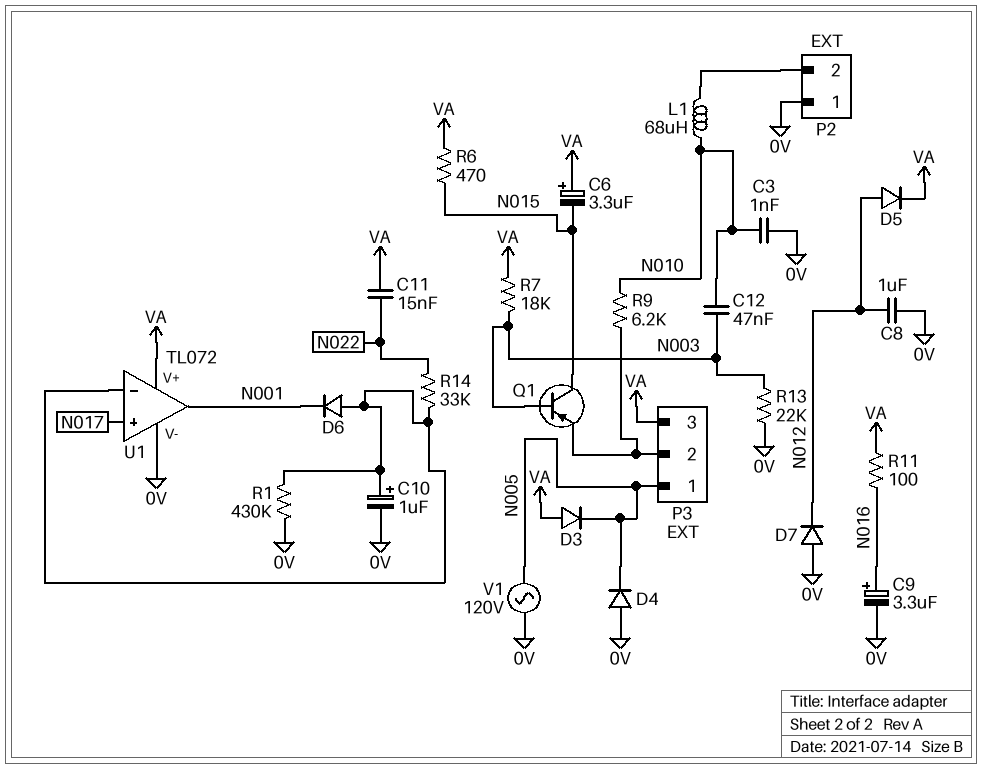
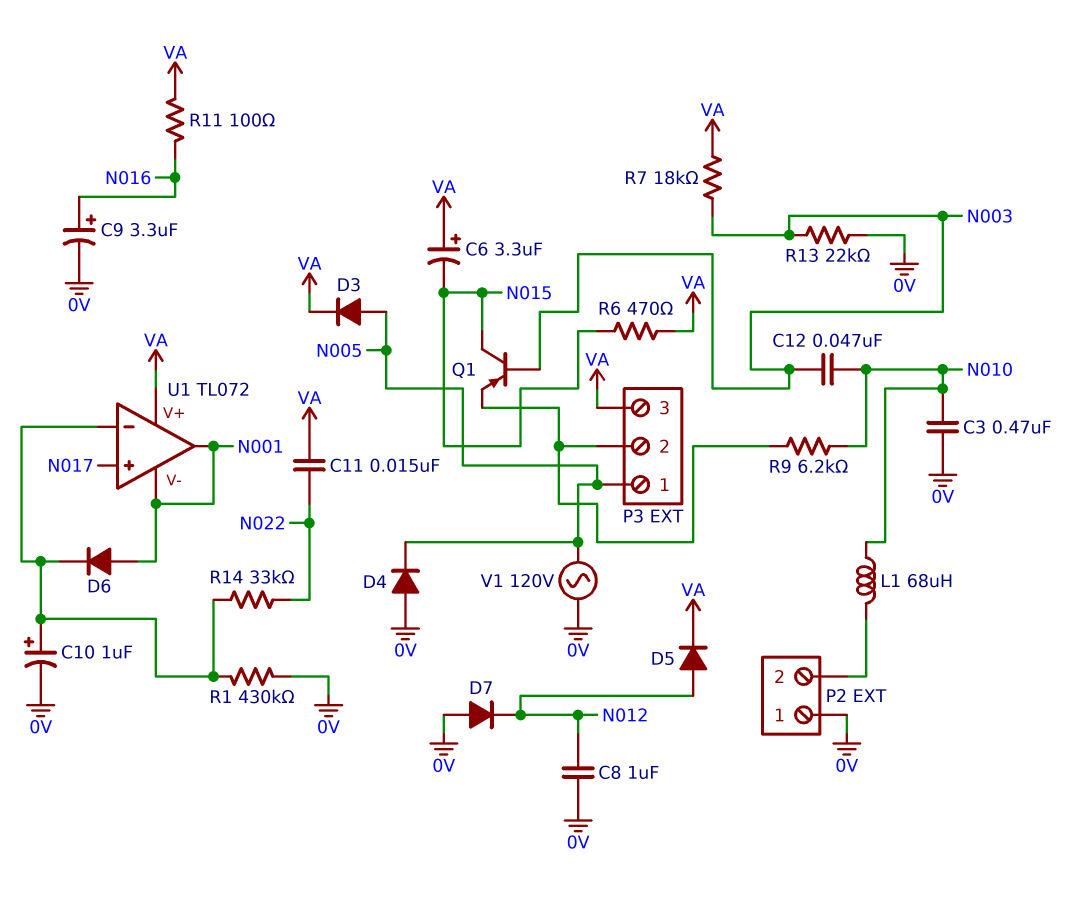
C3: 1nF (0V, N010) -> 470nF (0V, N010)
D3: diode (A VA, K N005) -> diode (A N005, K VA)
D6: diode (A U1/in-, K N001) -> diode (A N001, K U1/in-)
U1 pin V-: 0V -> N001

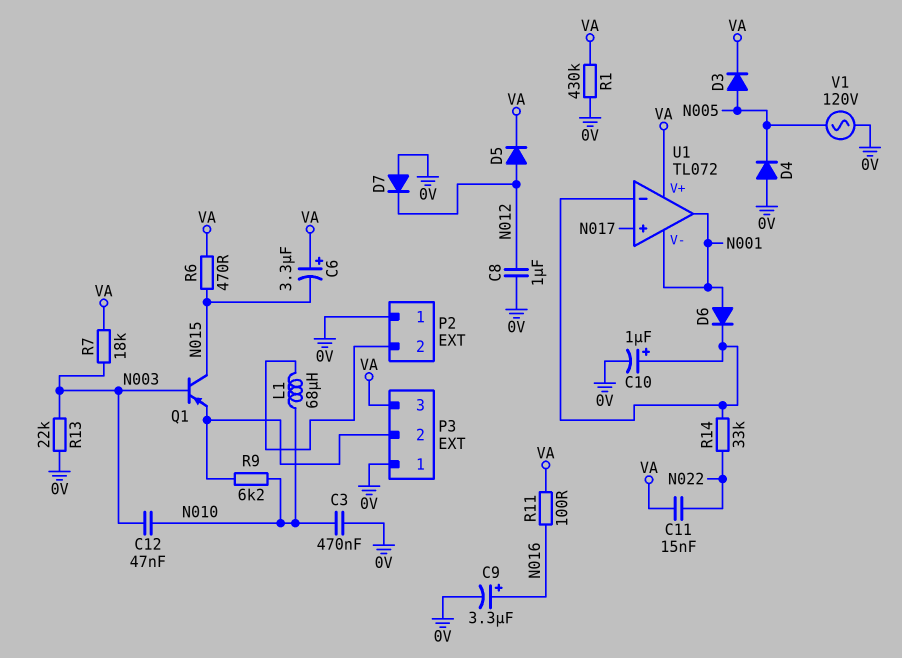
P3 pin 1: N005 -> 0V
R1: 430k (0V, U1/in-) -> 430k (0V, VA)

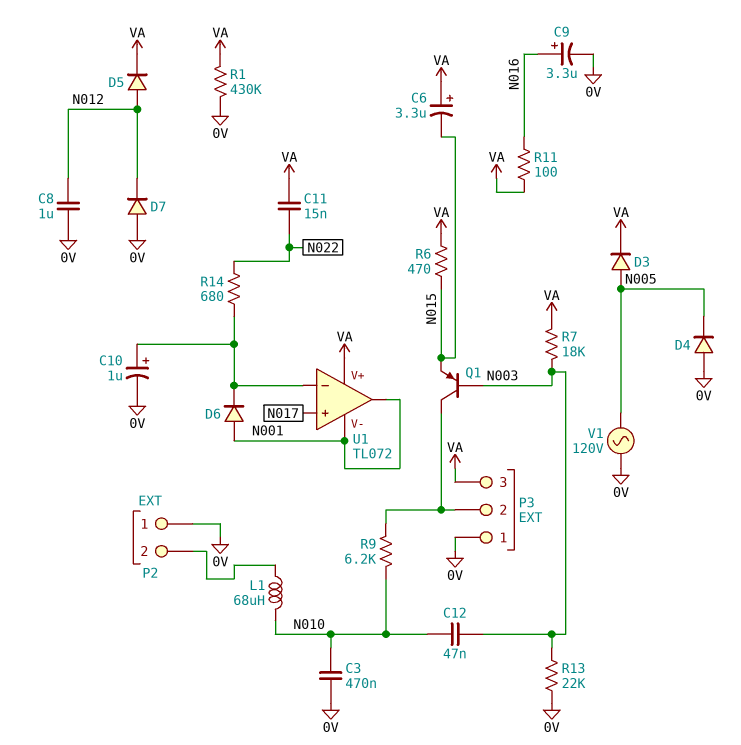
Q1: PNP (B N003, C N015, E P3/2) -> PNP (B N003, C P3/2, E N015)
R14: 33k (N022, U1/in-) -> 680 (N022, U1/in-)

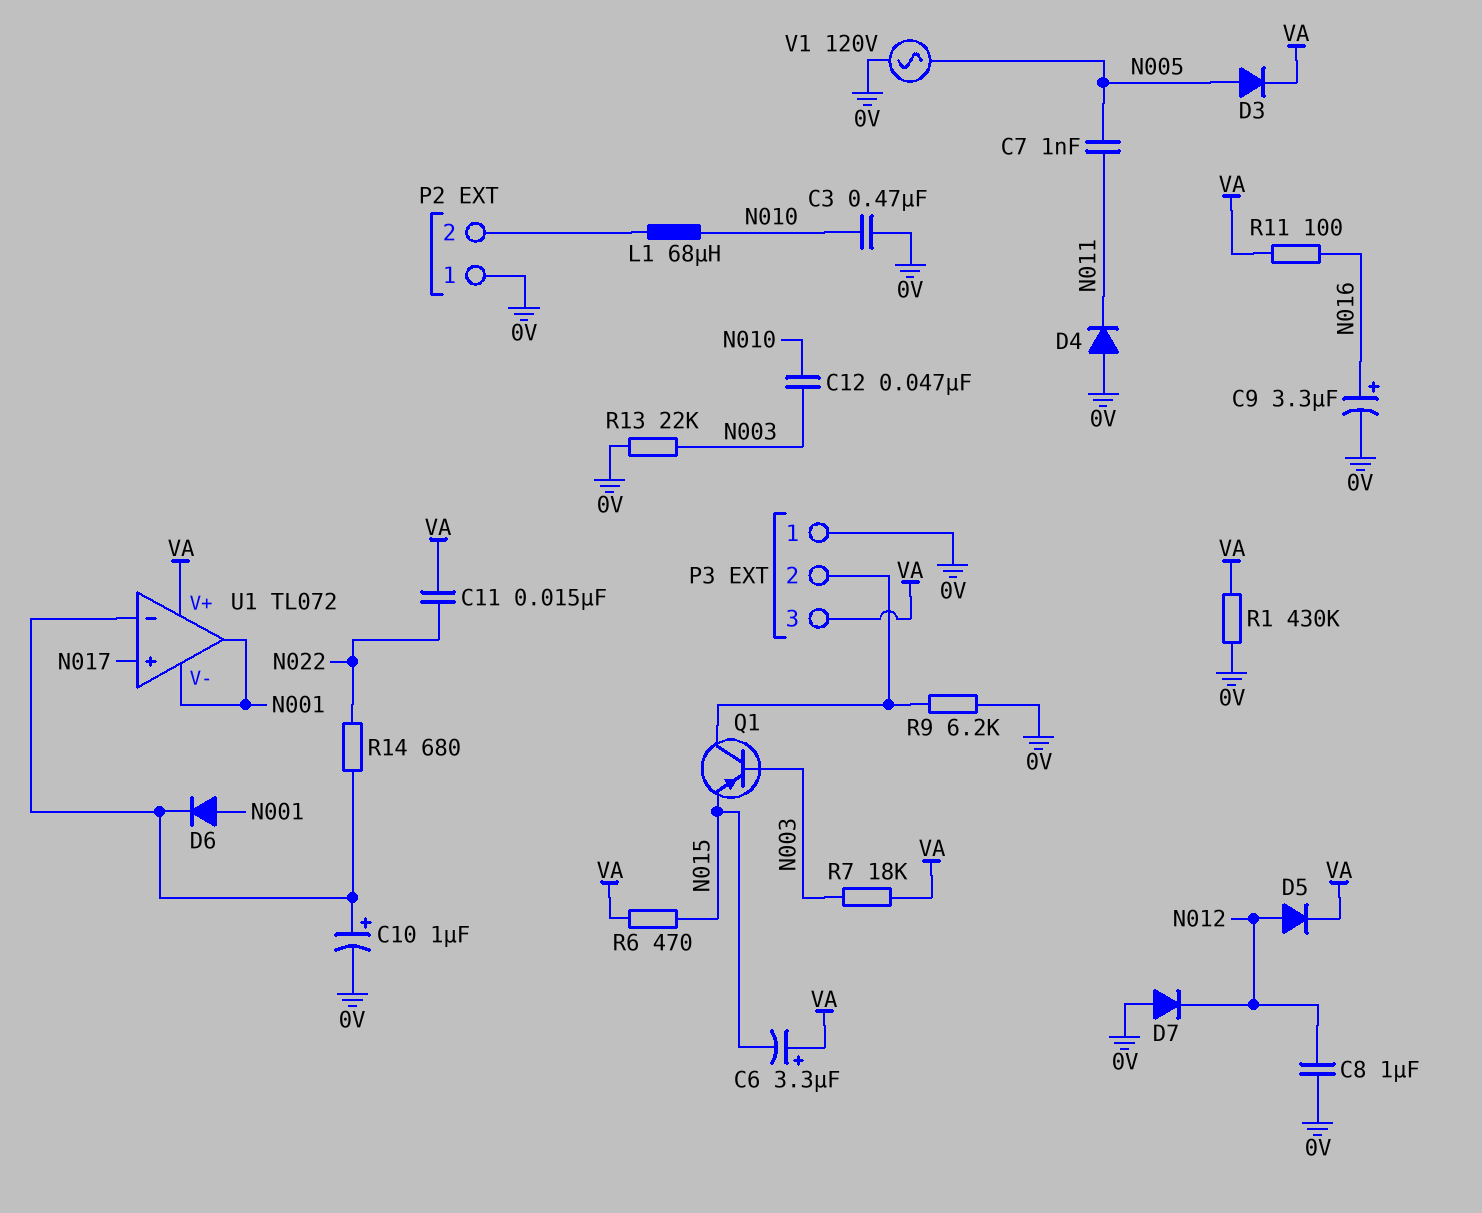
C7: none -> 1nF (N005, N011)
D4: diode (A 0V, K N005) -> diode (A 0V, K N011)
R9: 6.2k (N010, P3/2) -> 6.2k (0V, P3/2)

